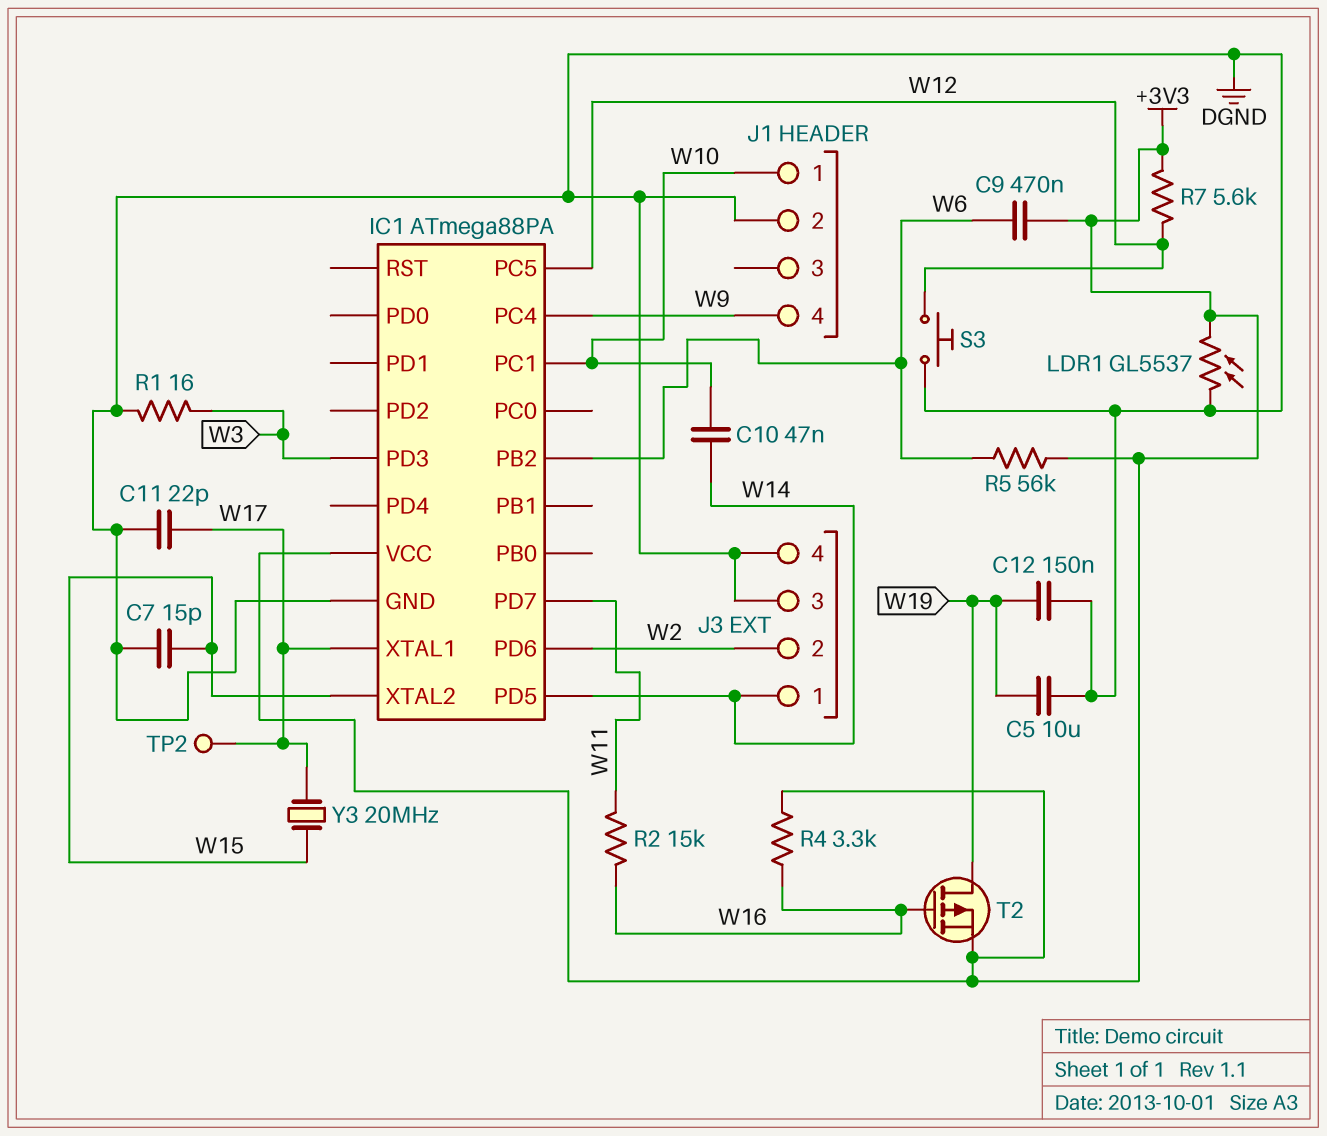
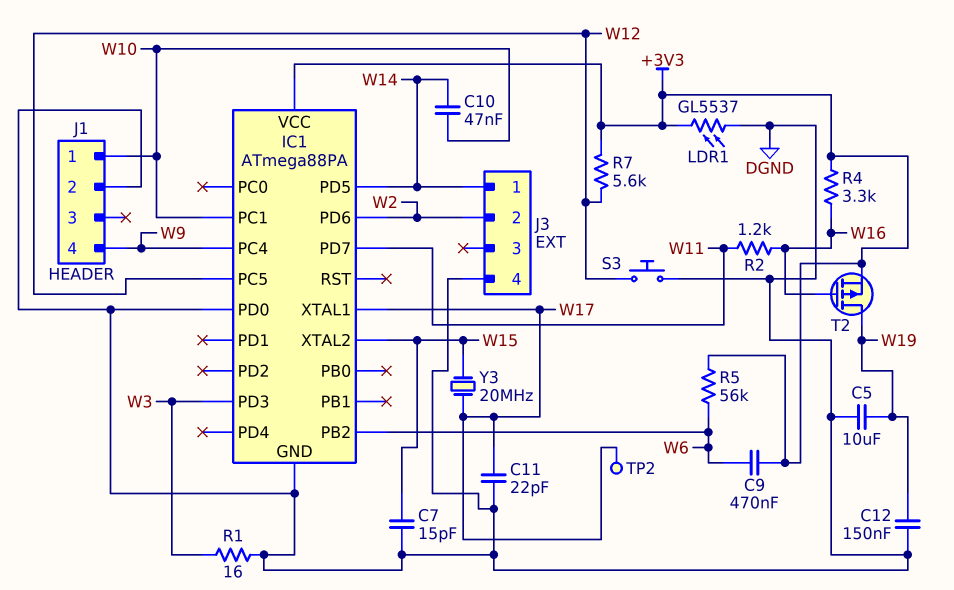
IC1 pin PD0: none -> DGND
J3 pin 3: DGND -> none
R2: 15k (W11, W16) -> 1.2k (W11, W16)

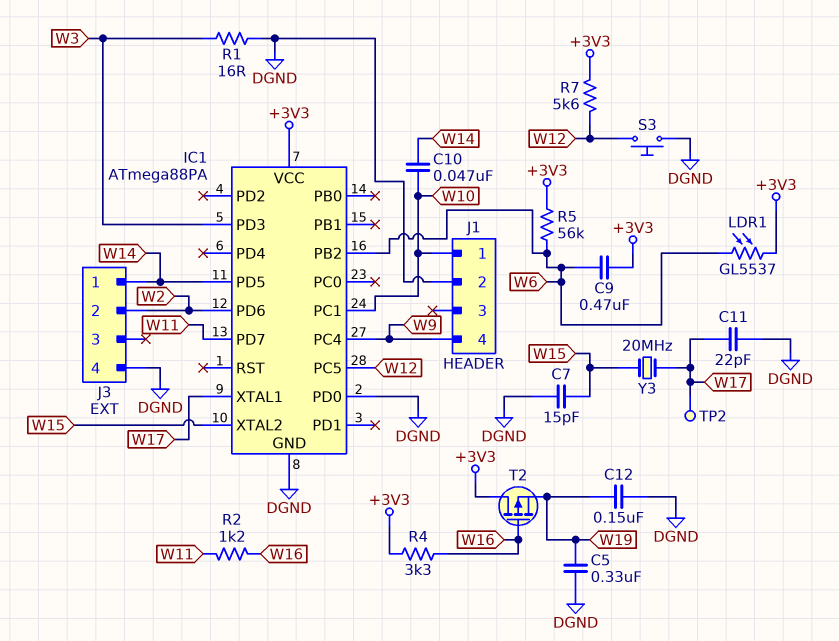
C5: 10uF (DGND, W19) -> 330nF (DGND, W19)
LDR1: GL5537 (+3V3, DGND) -> GL5537 (+3V3, W6)
T2: PMOS (G W16, D W19, S +3V3) -> PMOS (G W16, D +3V3, S W19)

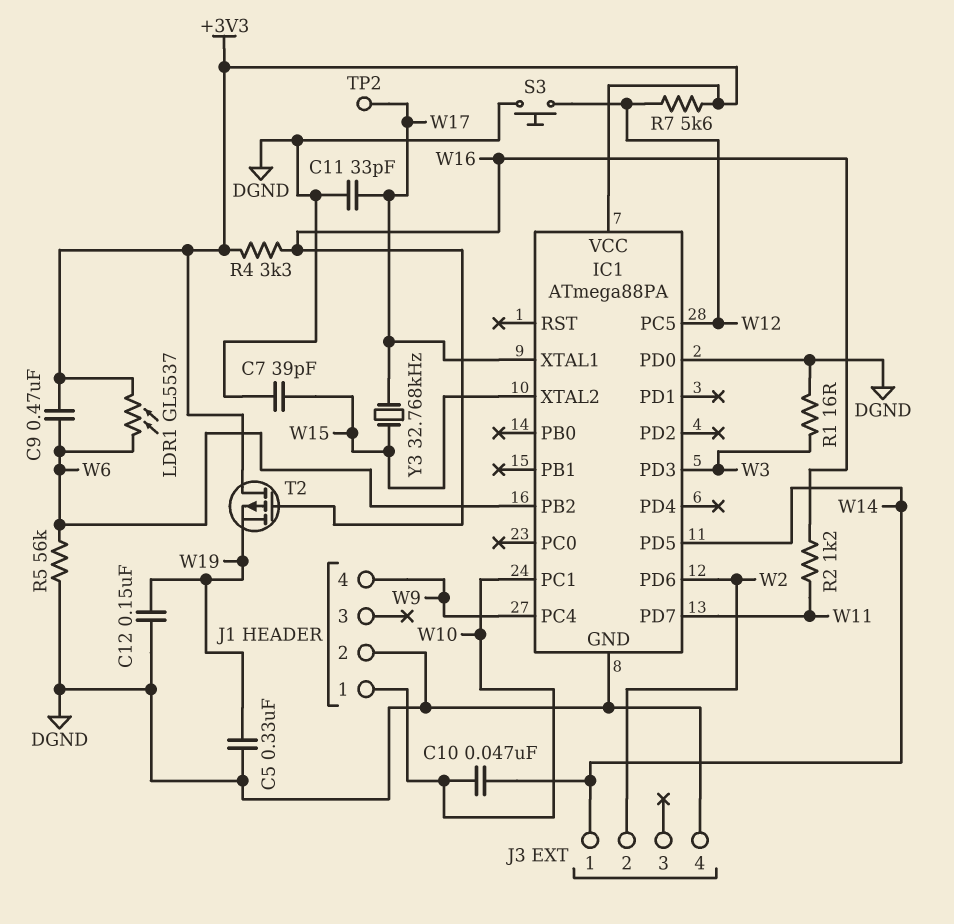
C7: 15pF (DGND, W15) -> 39pF (DGND, W15)
C11: 22pF (DGND, W17) -> 33pF (DGND, W17)
R5: 56k (+3V3, W6) -> 56k (DGND, W6)
Y3: 20MHz (W15, W17) -> 32.768kHz (W15, W17)

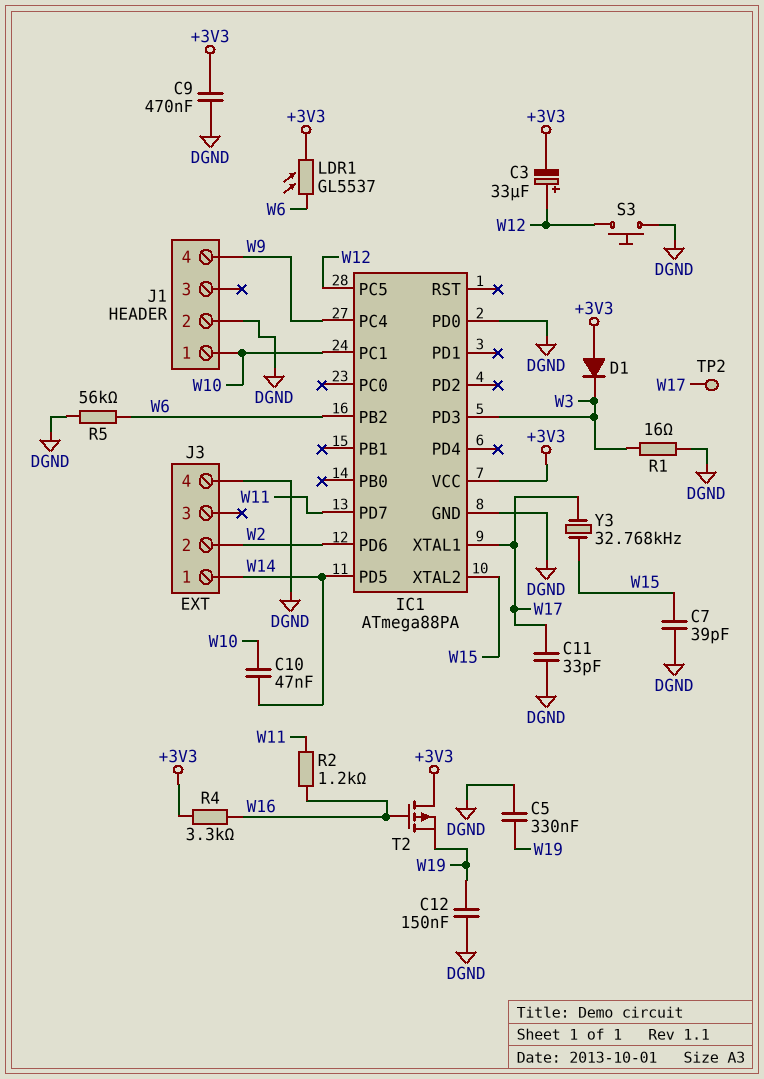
C3: none -> 33uF (plus W12, minus +3V3)
C9: 470nF (+3V3, W6) -> 470nF (+3V3, DGND)
D1: none -> diode (A +3V3, K W3)
R7: 5.6k (+3V3, W12) -> none

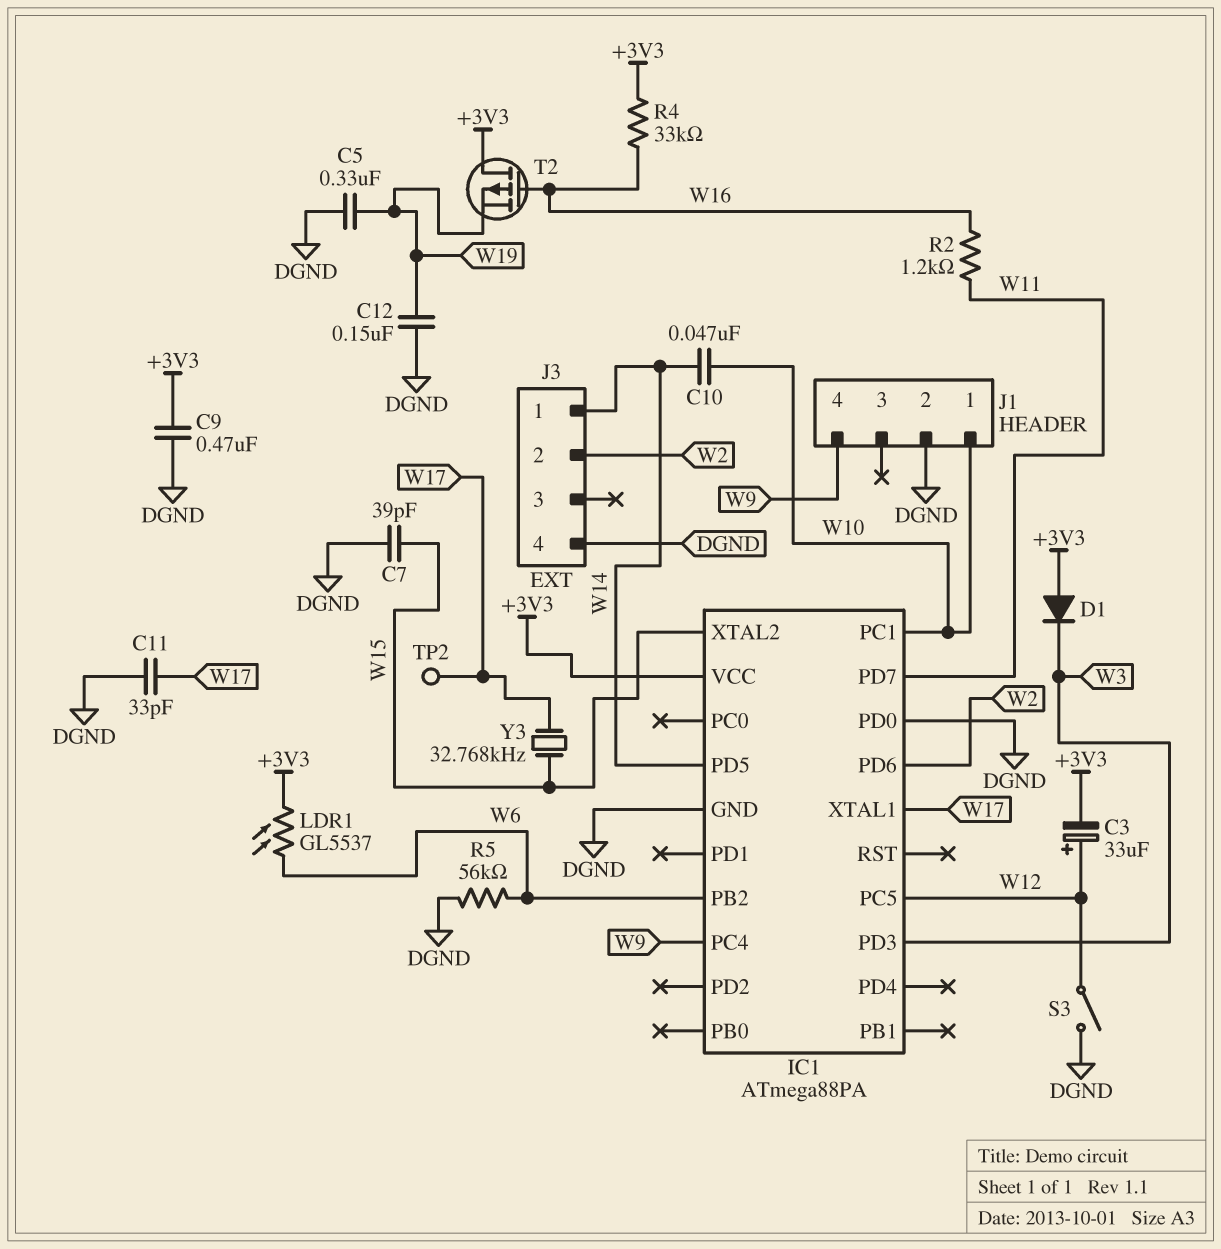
R1: 16 (DGND, W3) -> none
R4: 3.3k (+3V3, W16) -> 33k (+3V3, W16)
S3: button (DGND, W12) -> switch (DGND, W12)

